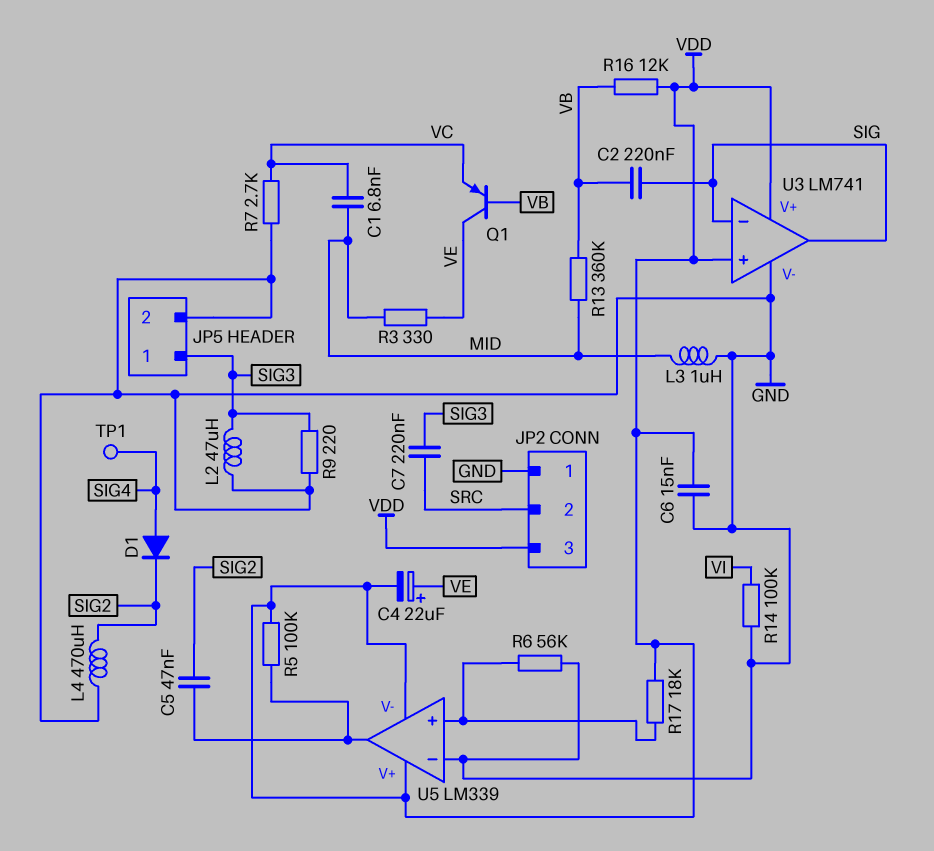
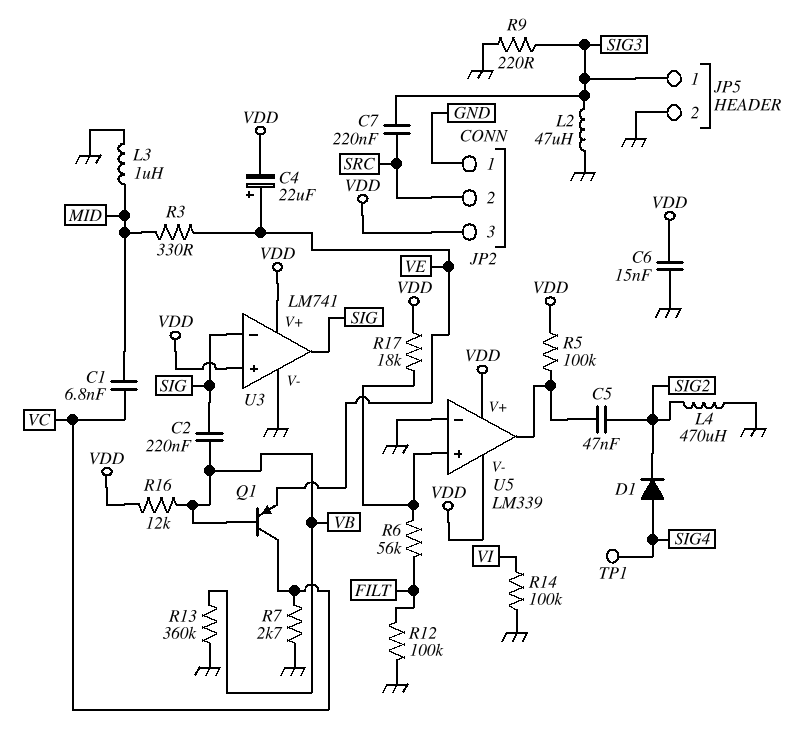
Q1: PNP (B VB, C VE, E VC) -> PNP (B VB, C VC, E VE)
R6: 56k (GND, U5/in+) -> 56k (FILT, U5/in+)
R12: none -> 100k (FILT, GND)
R13: 360k (MID, VB) -> 360k (GND, VB)

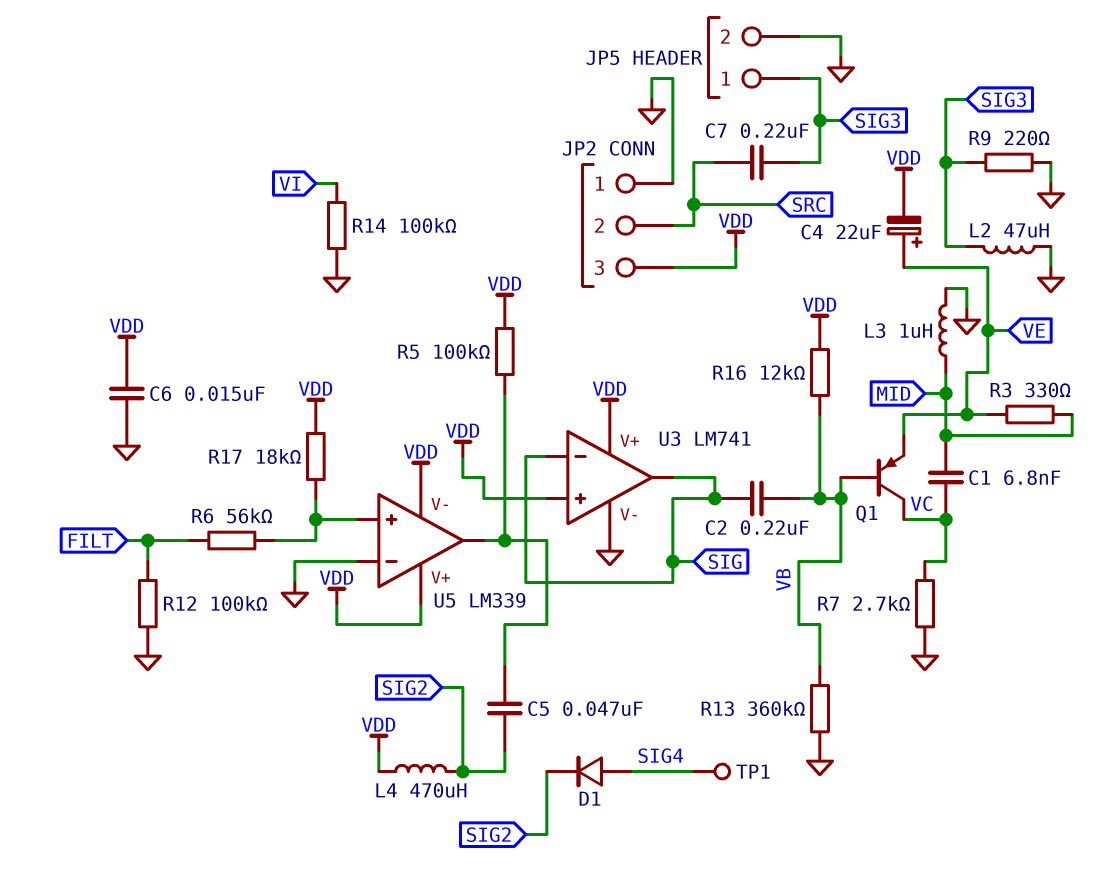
L4: 470uH (GND, SIG2) -> 470uH (SIG2, VDD)

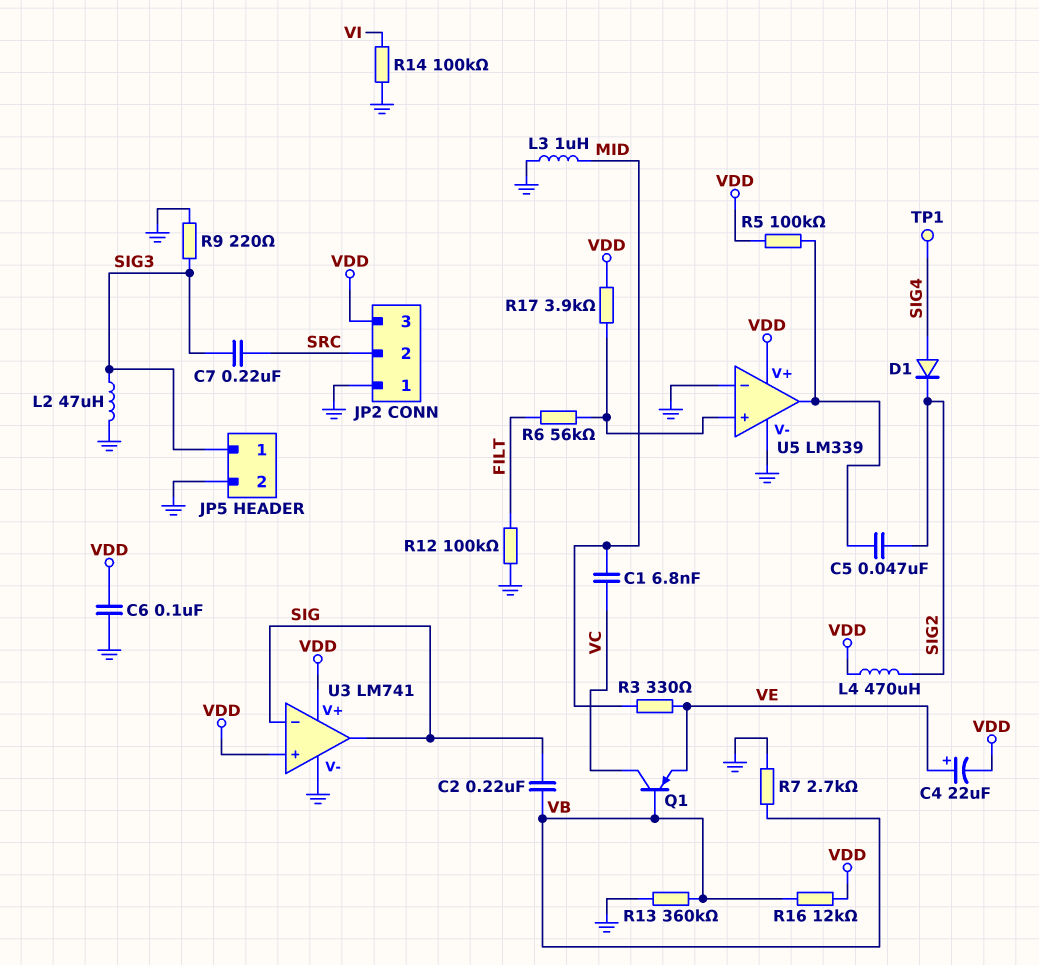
C6: 15nF (GND, VDD) -> 100nF (GND, VDD)
R7: 2.7k (GND, VC) -> 2.7k (GND, VB)
R17: 18k (U5/in+, VDD) -> 3.9k (U5/in+, VDD)
U5 pin V-: VDD -> GND

